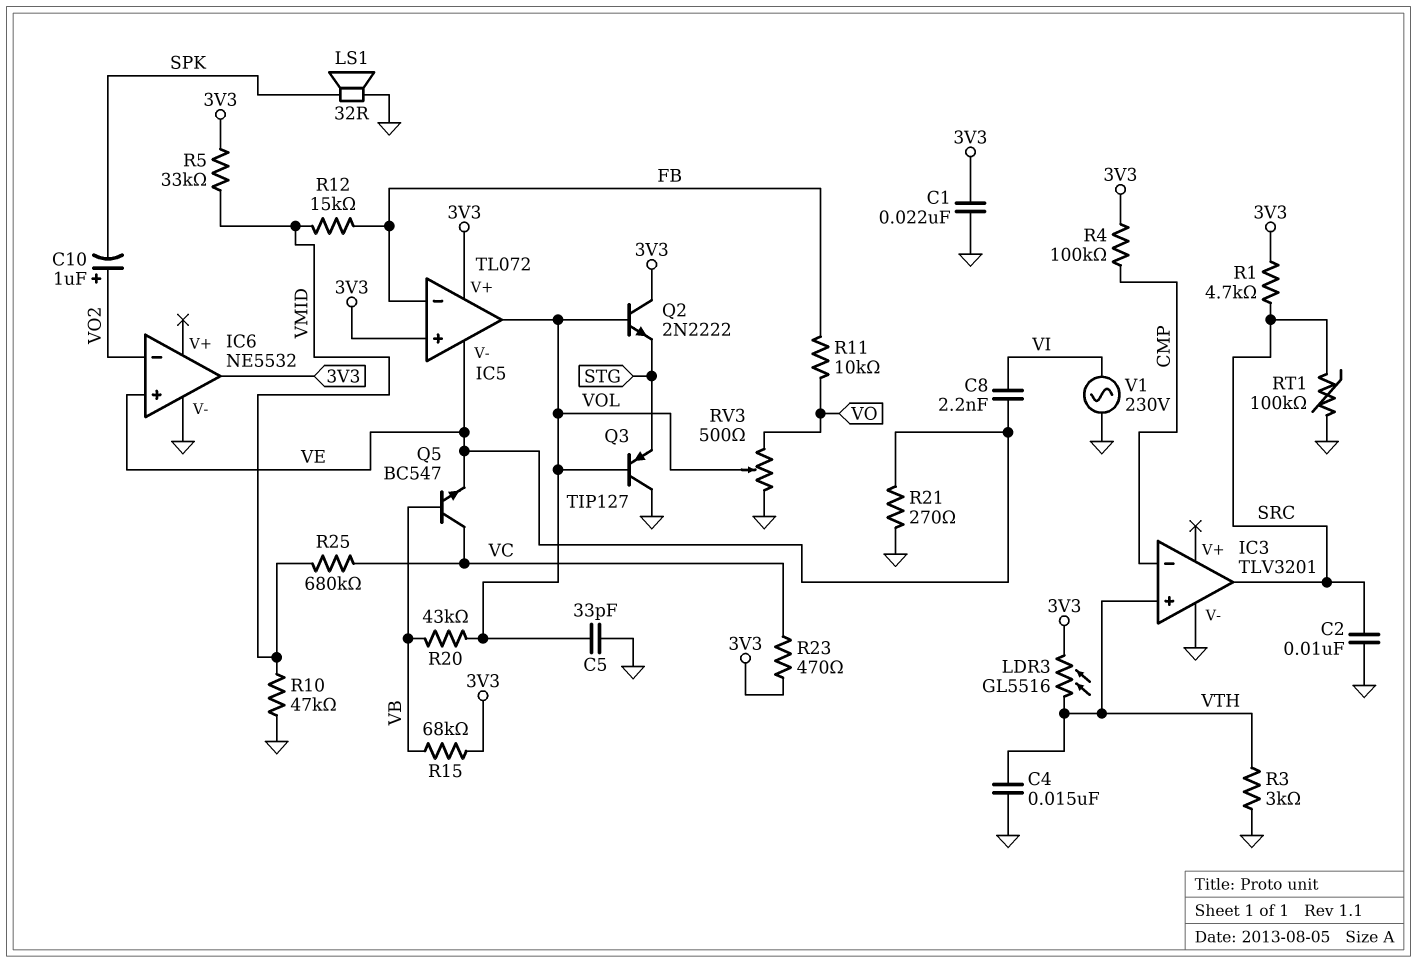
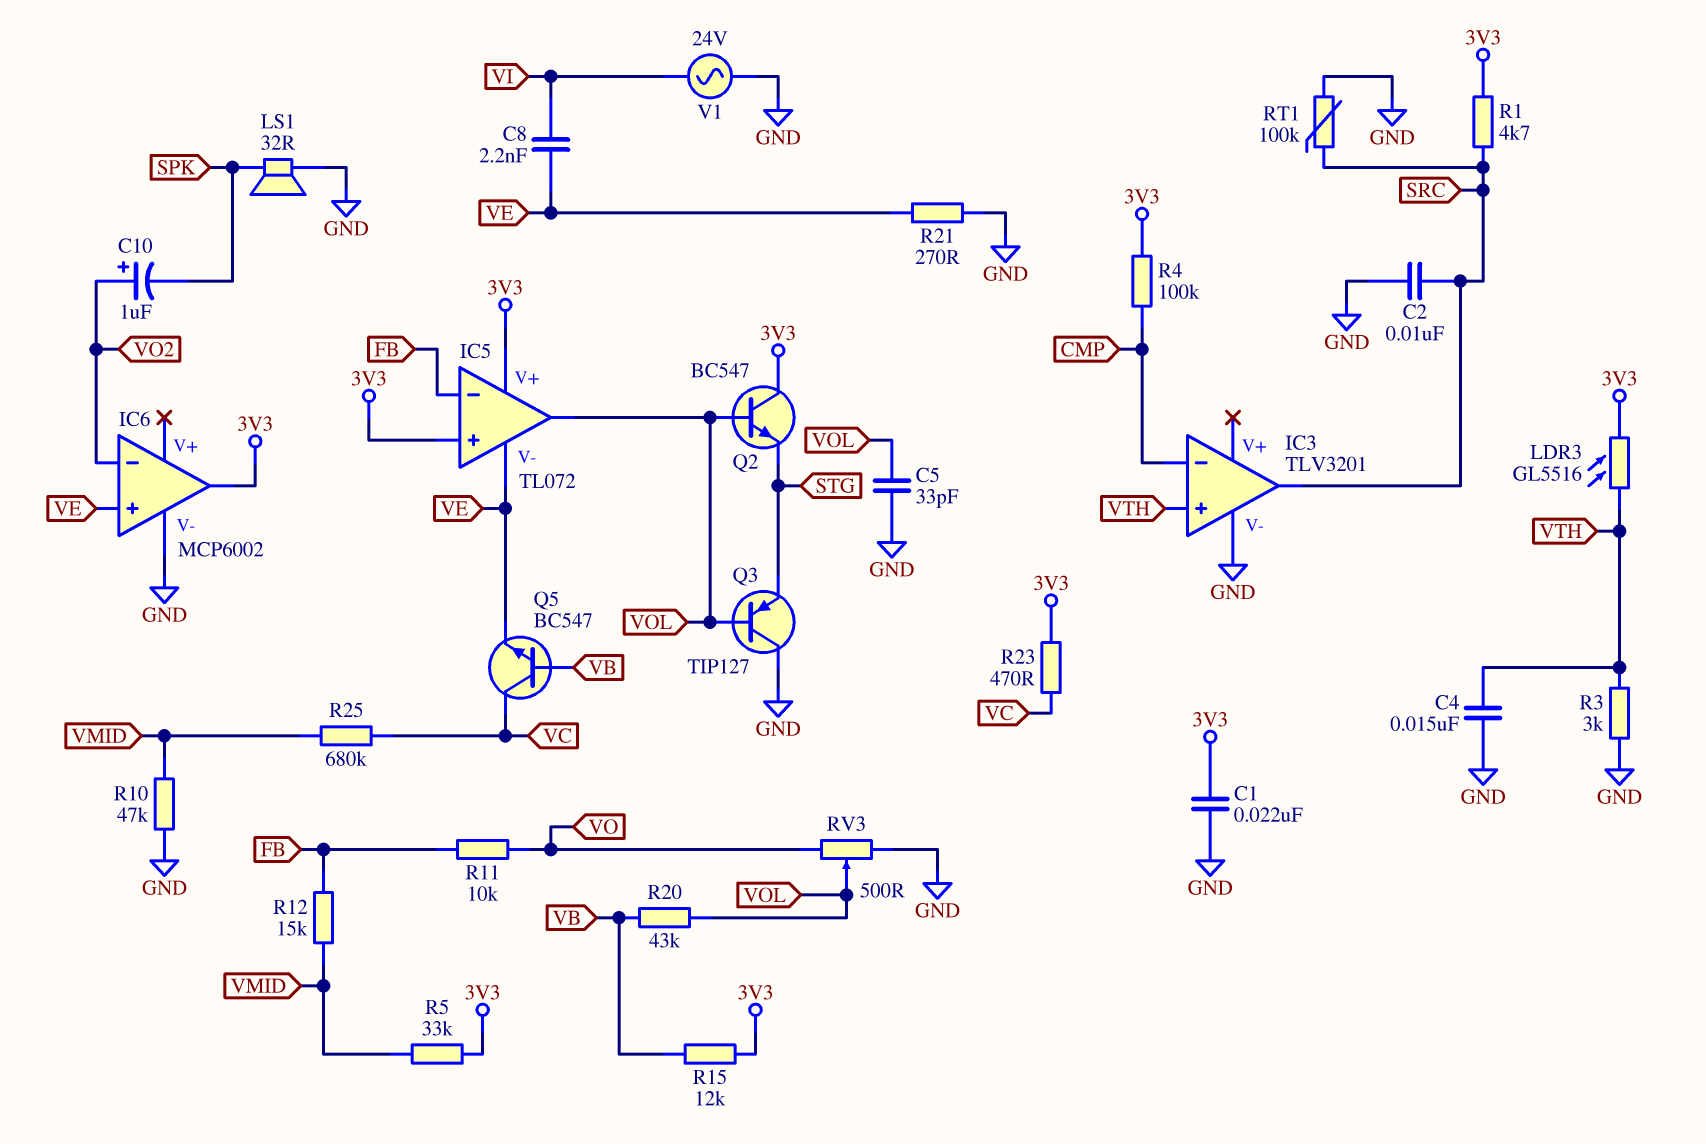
IC6: NE5532 -> MCP6002
Q2: NPN 2N2222 (B VOL, C 3V3, E STG) -> NPN BC547 (B VOL, C 3V3, E STG)
R15: 68k (3V3, VB) -> 12k (3V3, VB)
V1: AC 230V (GND, VI) -> AC 24V (GND, VI)

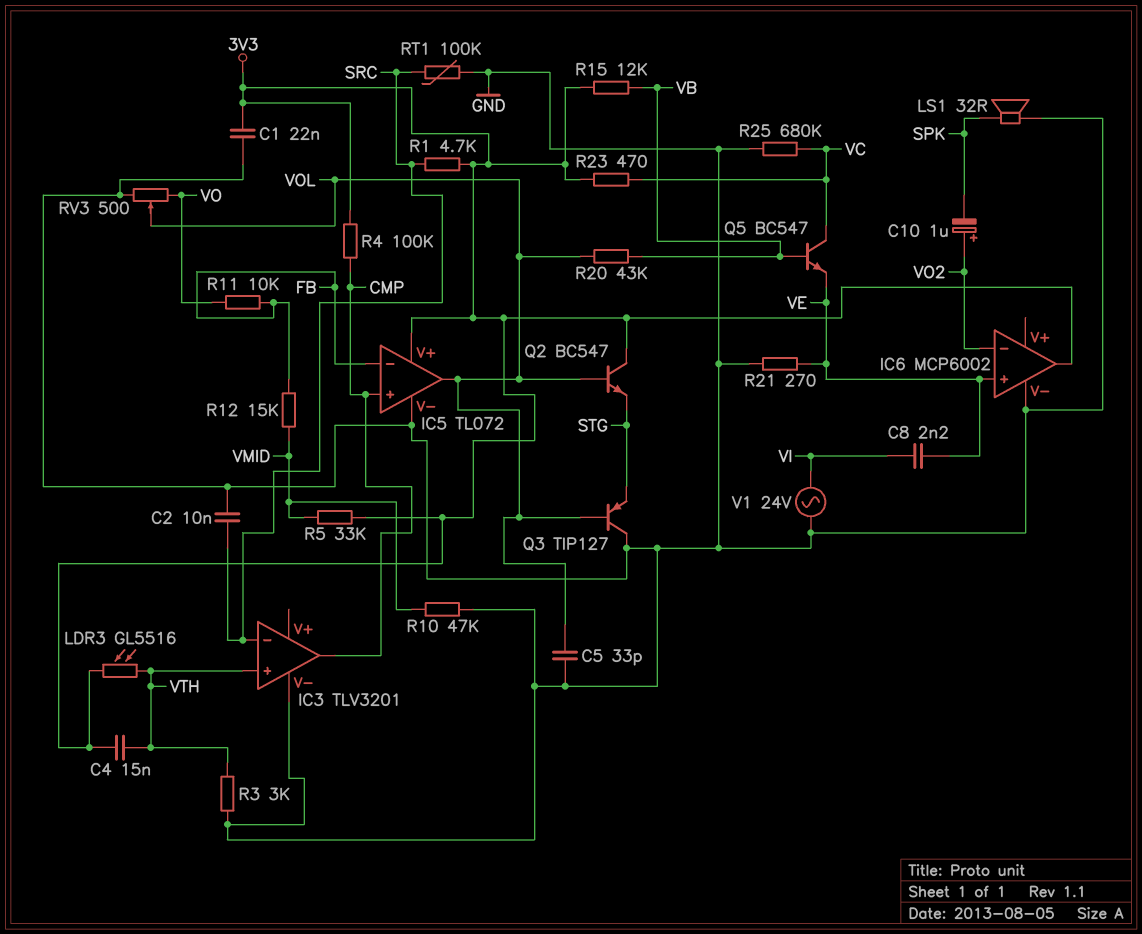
C4: 15nF (GND, VTH) -> 15nF (3V3, VTH)
IC3 pin in-: CMP -> SRC
IC3 pin out: SRC -> CMP
IC5 pin V-: VE -> GND
IC5 pin in+: 3V3 -> CMP
R25: 680k (VC, VMID) -> 680k (GND, VC)

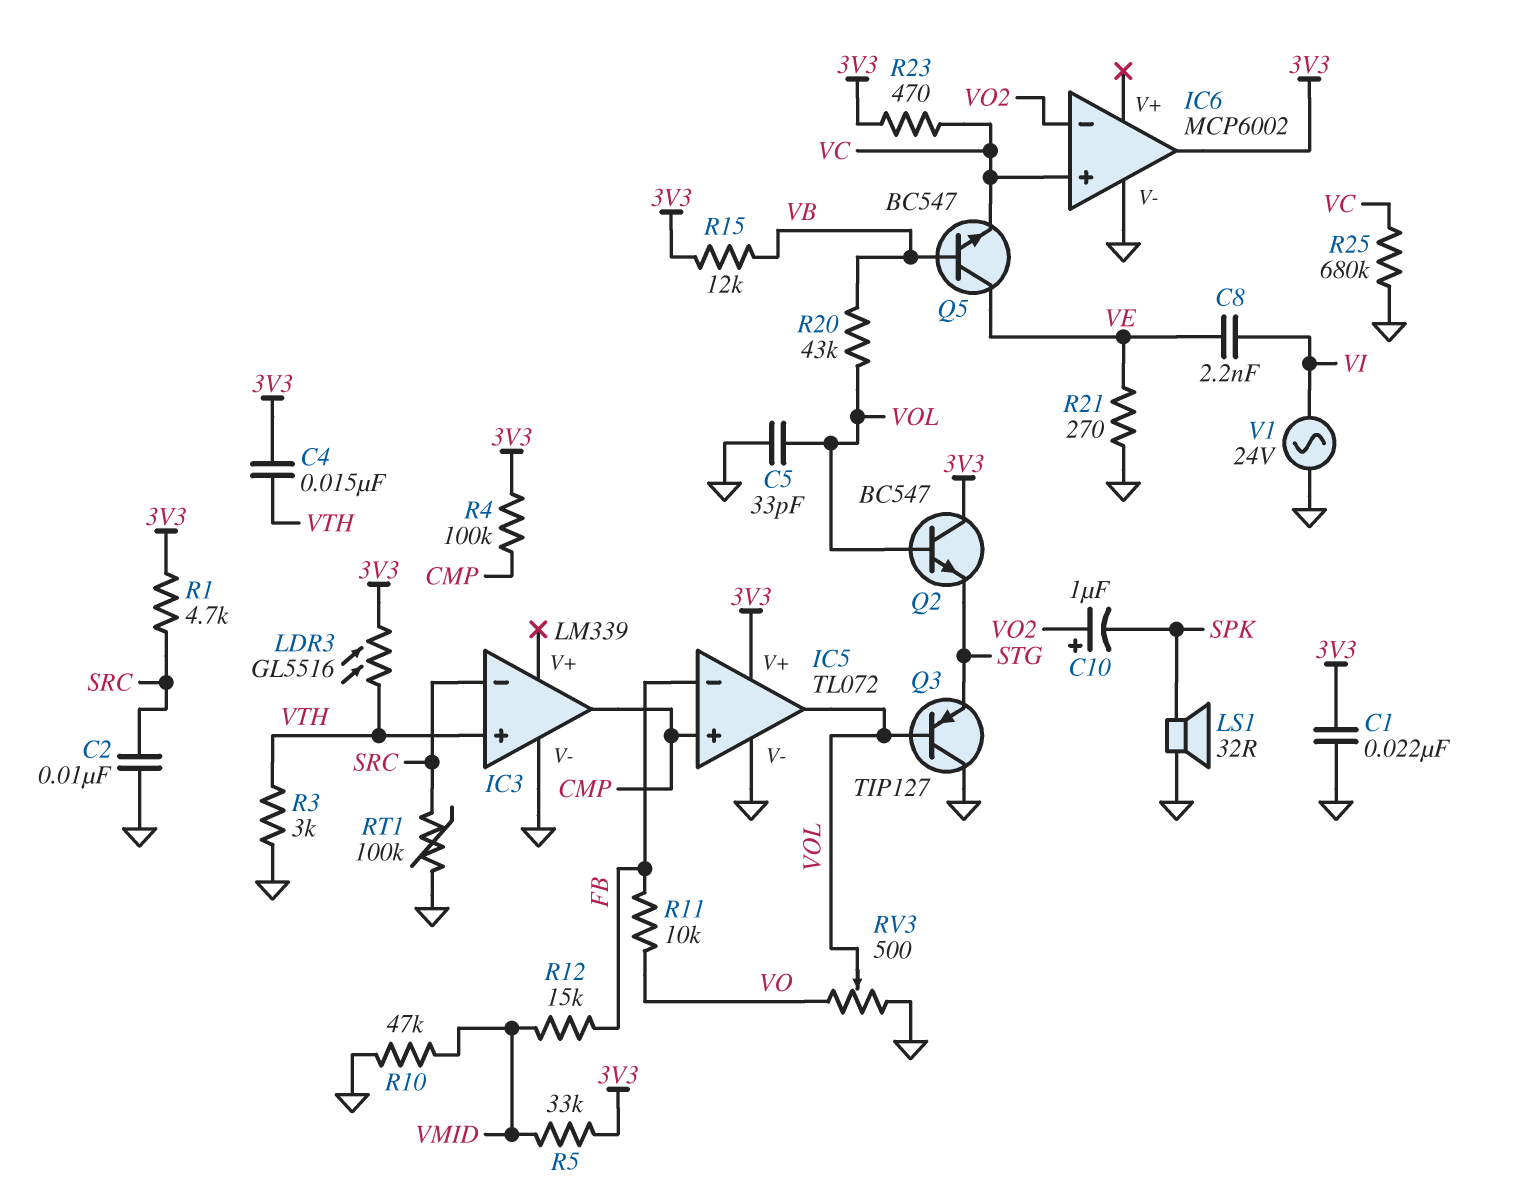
IC3: TLV3201 -> LM339
IC6 pin in+: VE -> VC
Q5: NPN BC547 (B VB, C VC, E VE) -> NPN BC547 (B VB, C VE, E VC)

